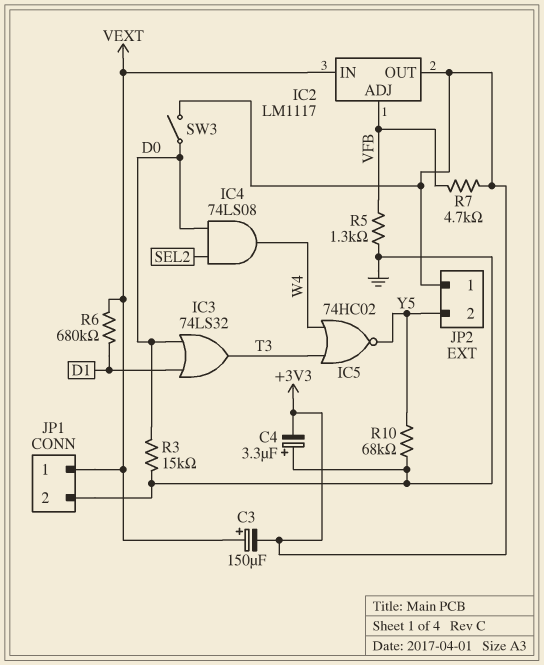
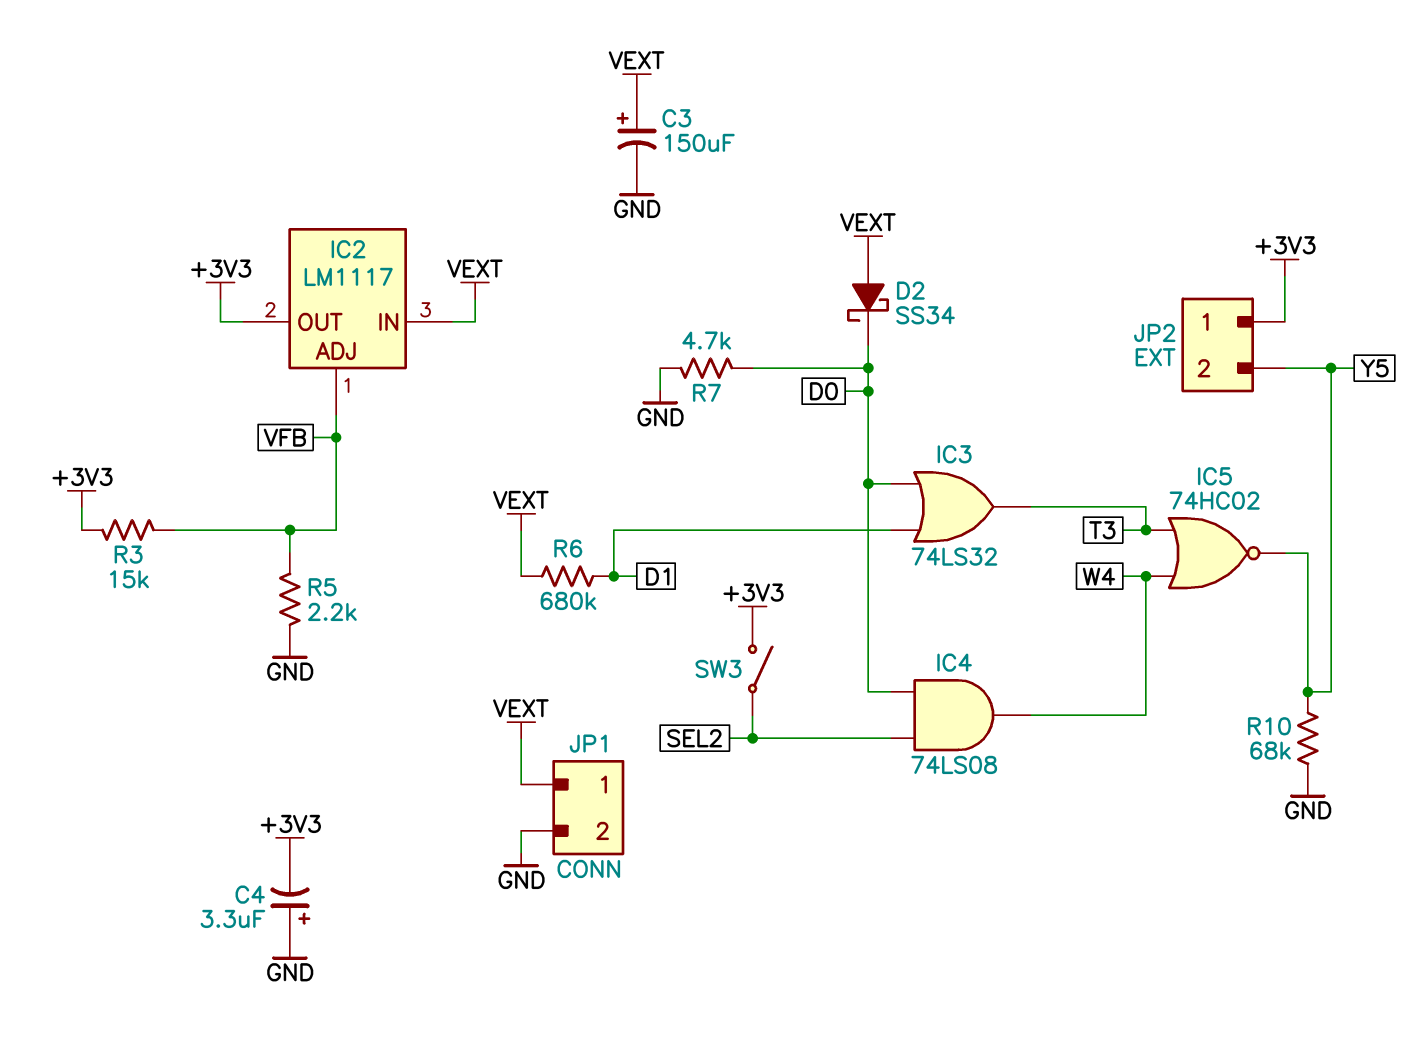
C3: 150uF (plus VEXT, minus +3V3) -> 150uF (plus VEXT, minus GND)
D2: none -> schottky SS34 (A VEXT, K D0)
R3: 15k (D0, GND) -> 15k (+3V3, VFB)
R5: 1.3k (GND, VFB) -> 2.2k (GND, VFB)
R7: 4.7k (+3V3, VFB) -> 4.7k (D0, GND)
SW3: switch (+3V3, D0) -> switch (+3V3, SEL2)

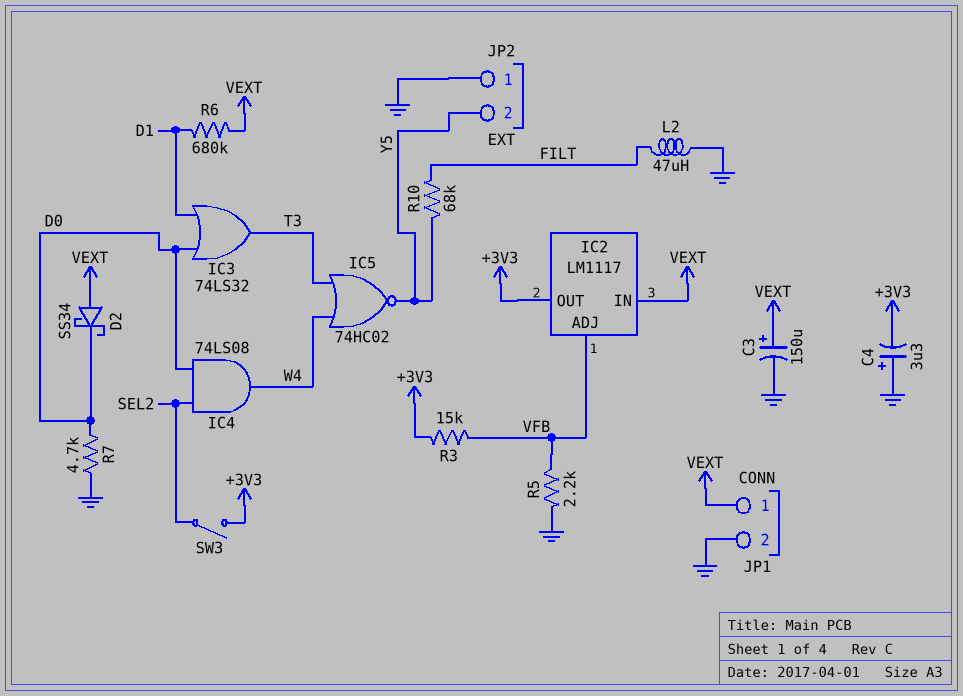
JP2 pin 1: +3V3 -> GND
L2: none -> 47uH (FILT, GND)
R10: 68k (GND, Y5) -> 68k (FILT, Y5)

